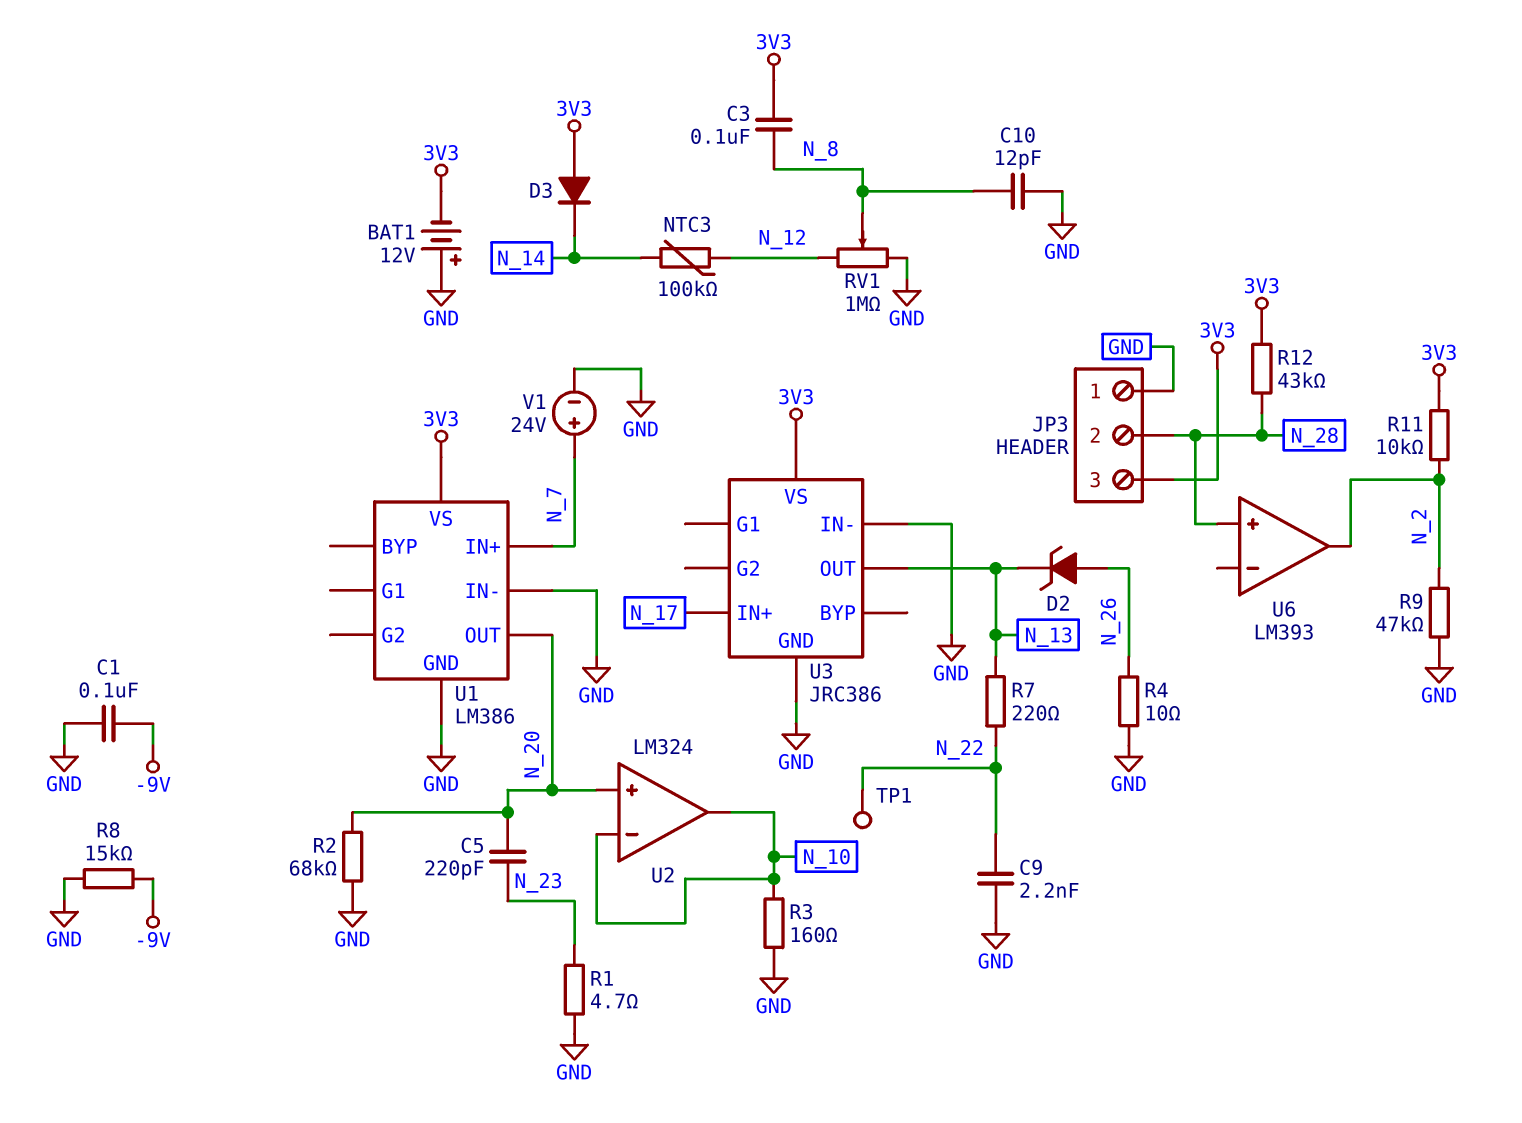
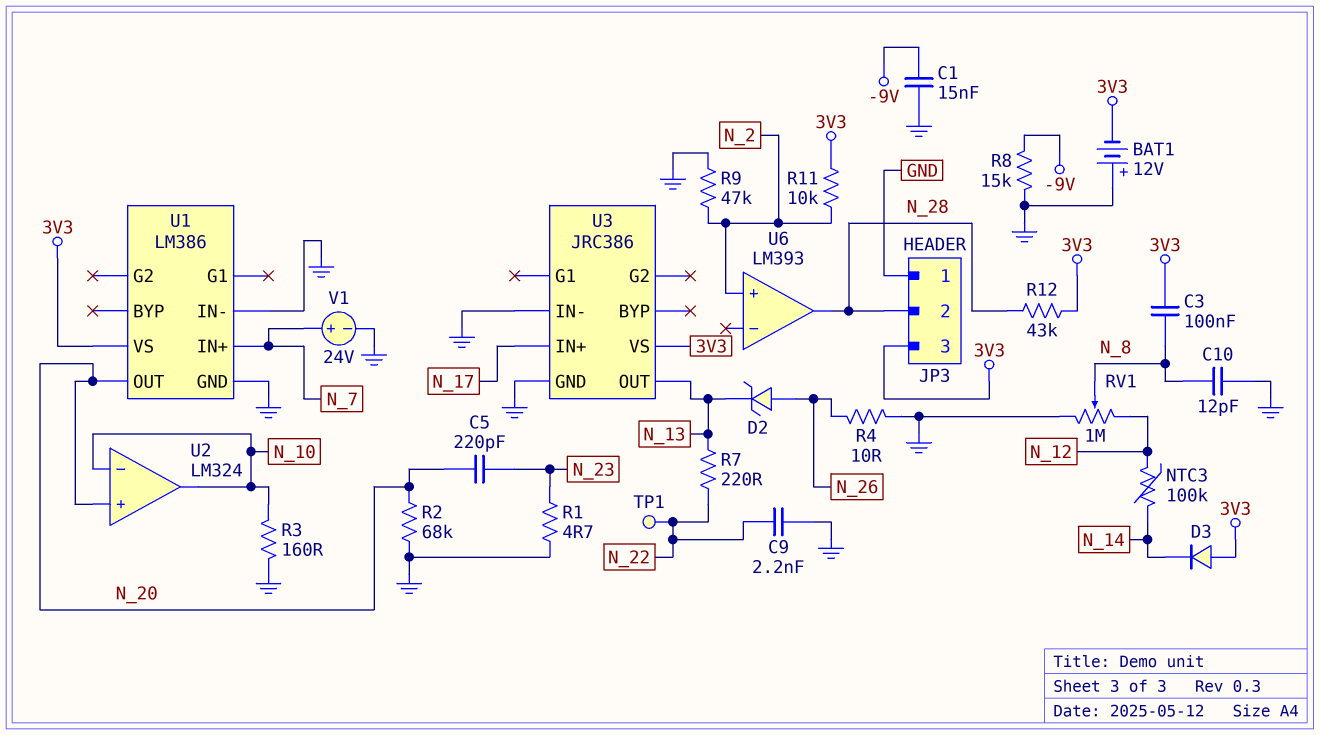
C1: 100nF (-9V, GND) -> 15nF (-9V, GND)
U6 pin in+: N_28 -> N_2
U6 pin out: N_2 -> N_28

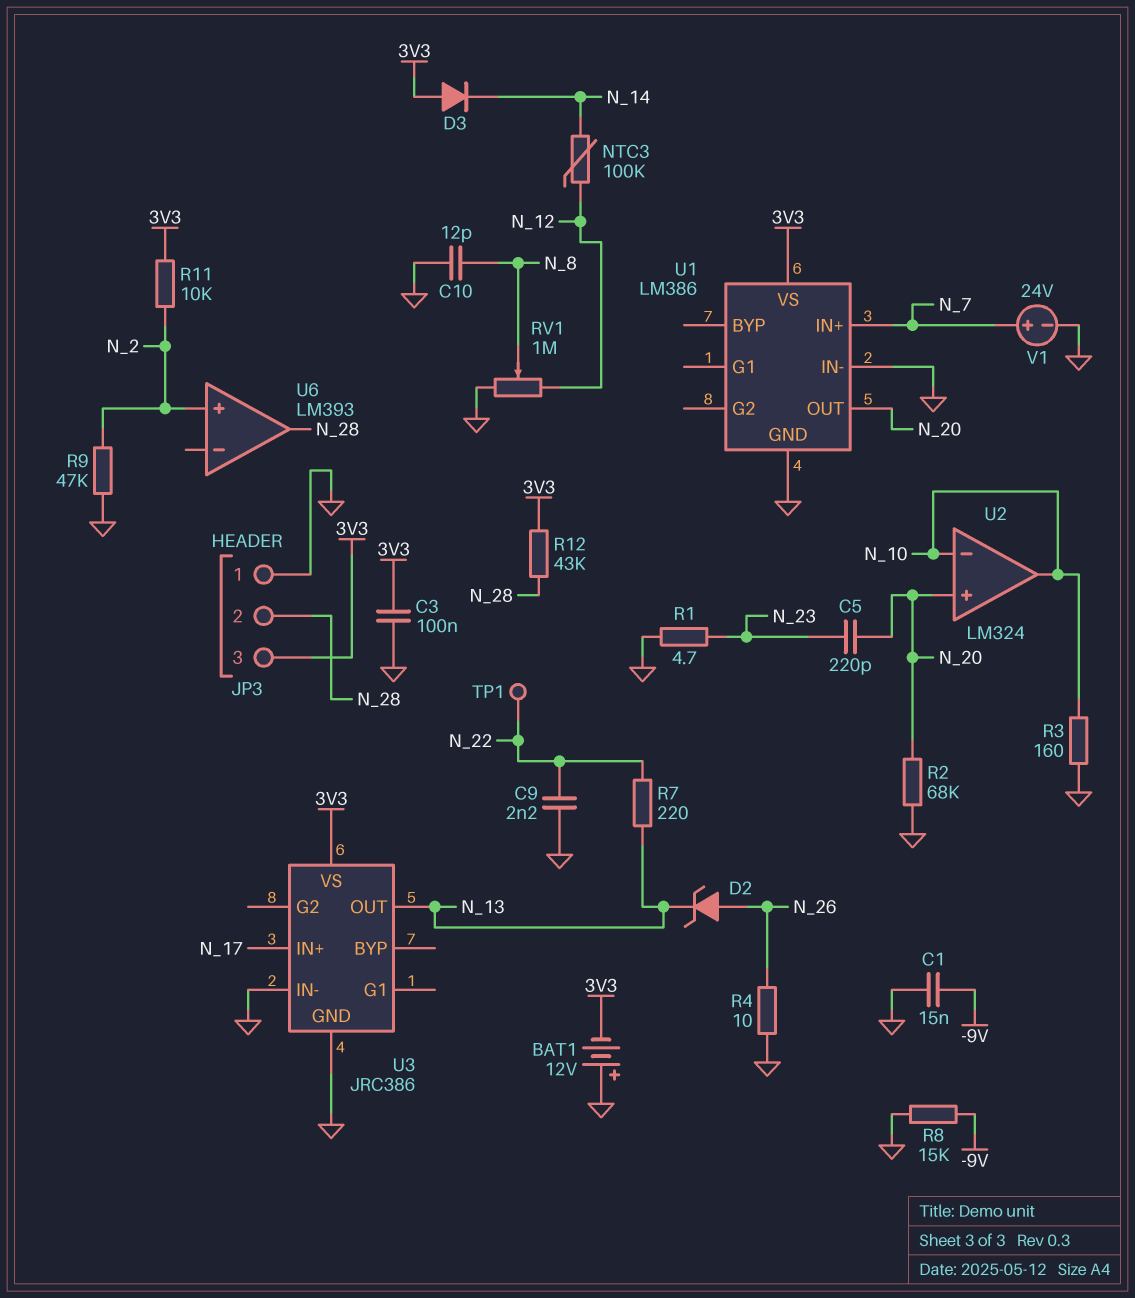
C3: 100nF (3V3, N_8) -> 100nF (3V3, GND)

